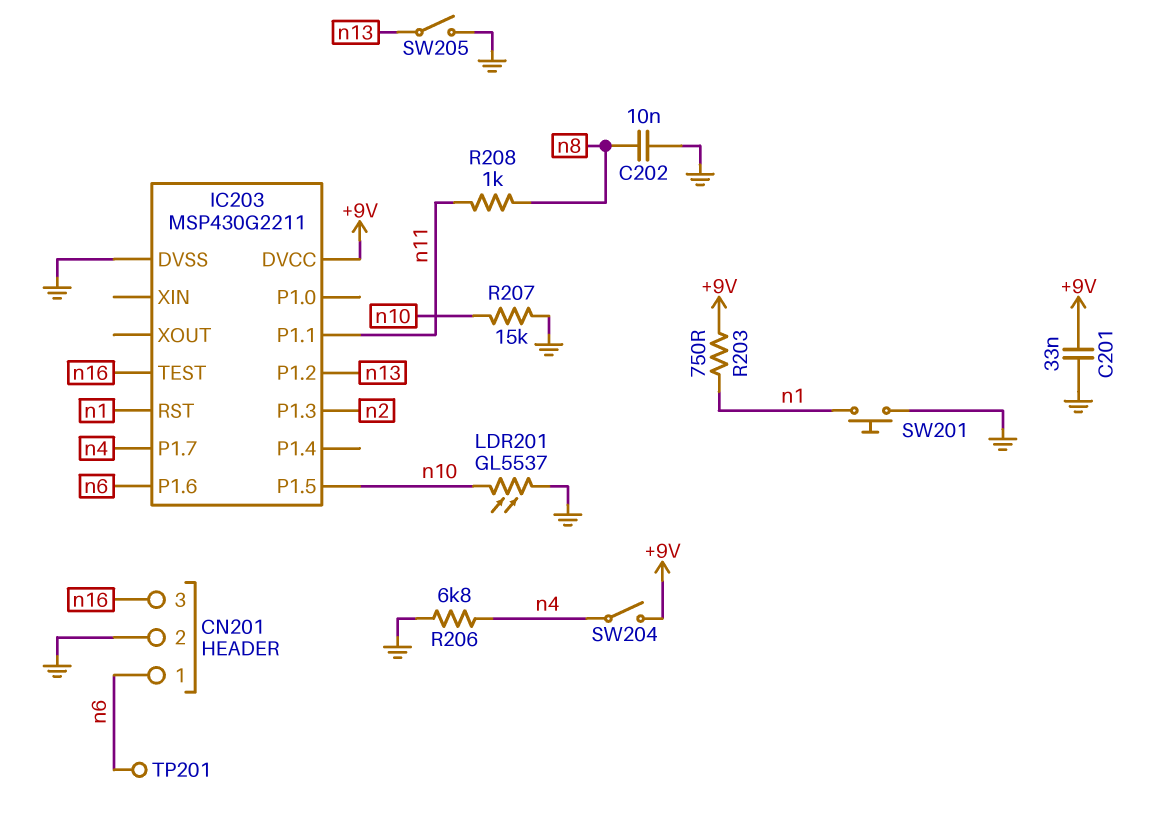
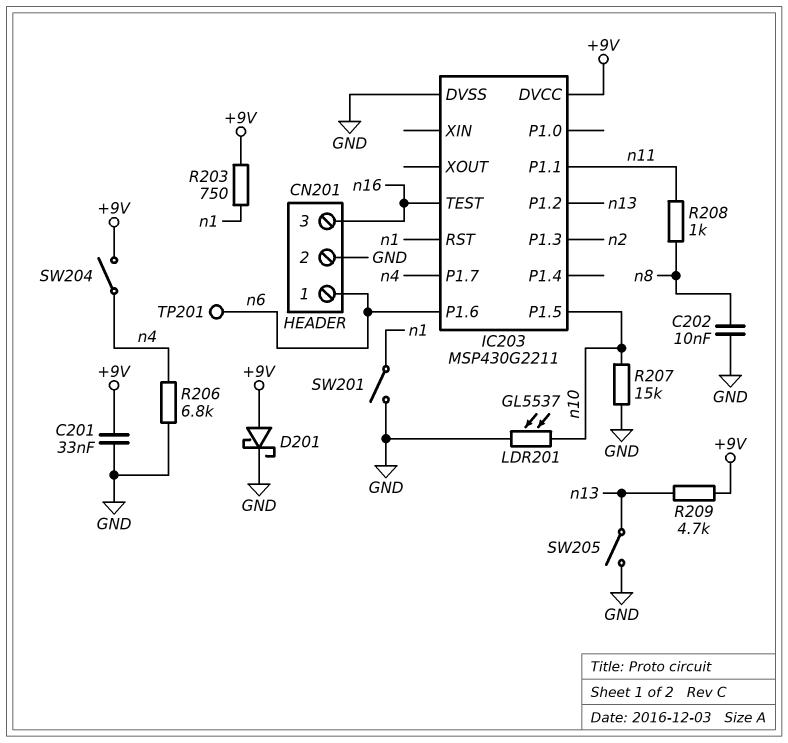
D201: none -> schottky (A +9V, K GND)
R209: none -> 4.7k (+9V, n13)
SW201: button (GND, n1) -> switch (GND, n1)

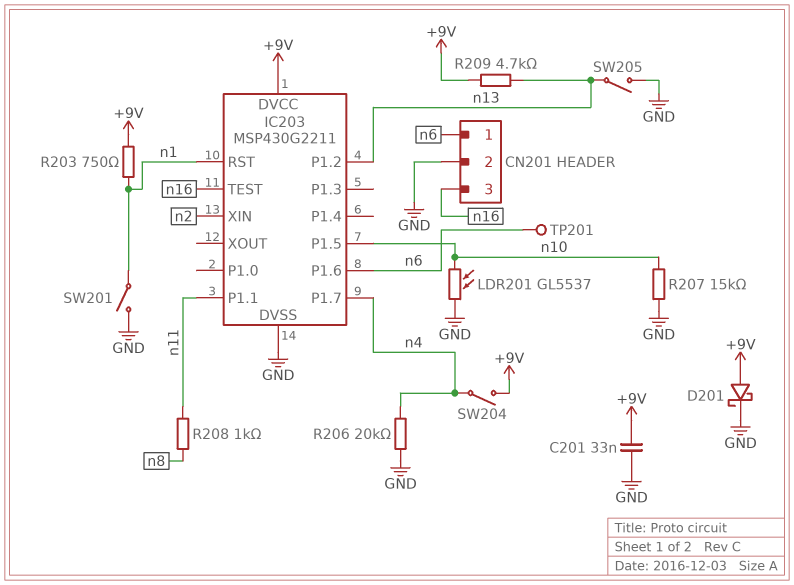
C202: 10nF (GND, n8) -> none
IC203 pin P1.3: n2 -> none
IC203 pin XIN: none -> n2
R206: 6.8k (GND, n4) -> 20k (GND, n4)

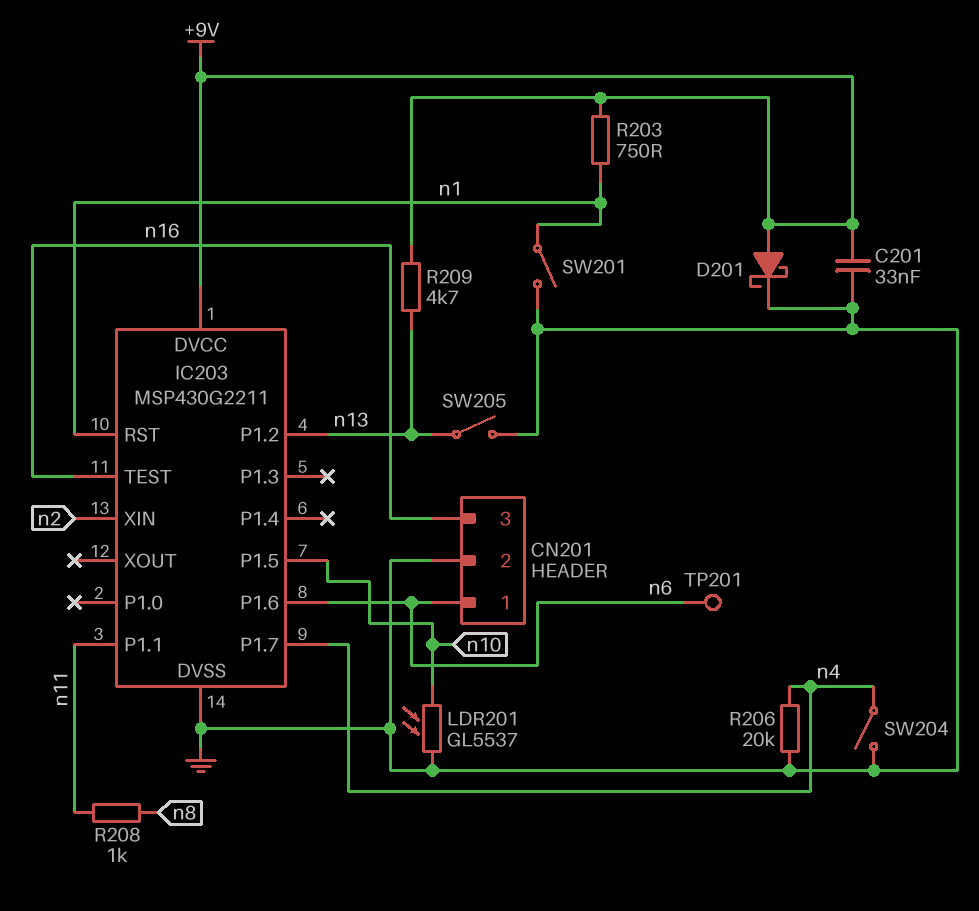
R207: 15k (GND, n10) -> none
SW204: switch (+9V, n4) -> switch (GND, n4)

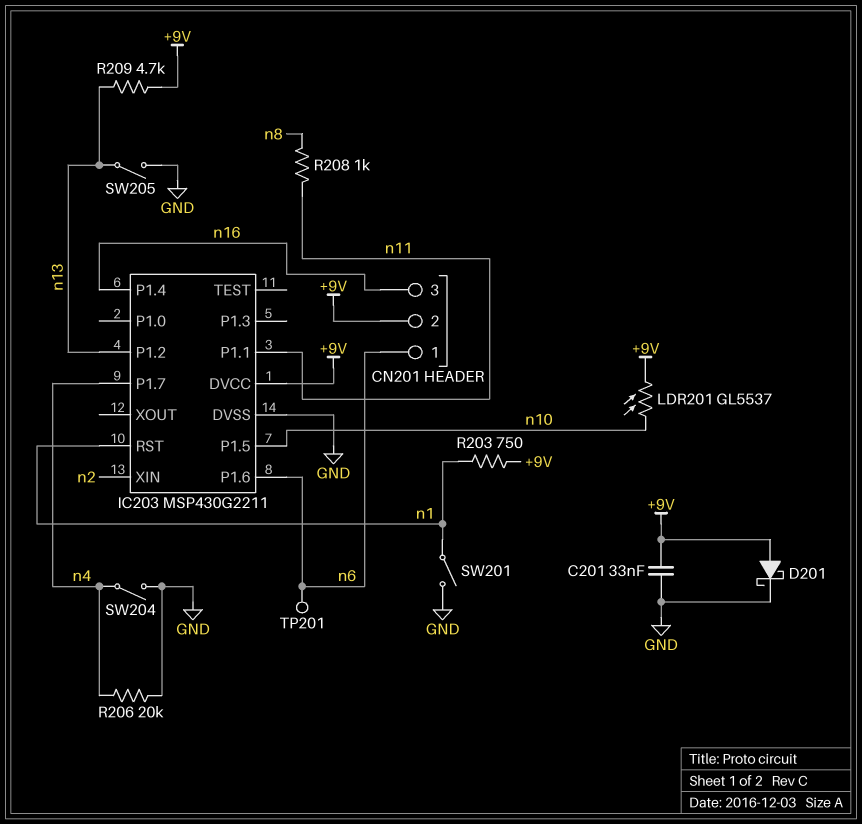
CN201 pin 2: GND -> +9V
IC203 pin P1.4: none -> n16
IC203 pin TEST: n16 -> none
LDR201: GL5537 (GND, n10) -> GL5537 (+9V, n10)

